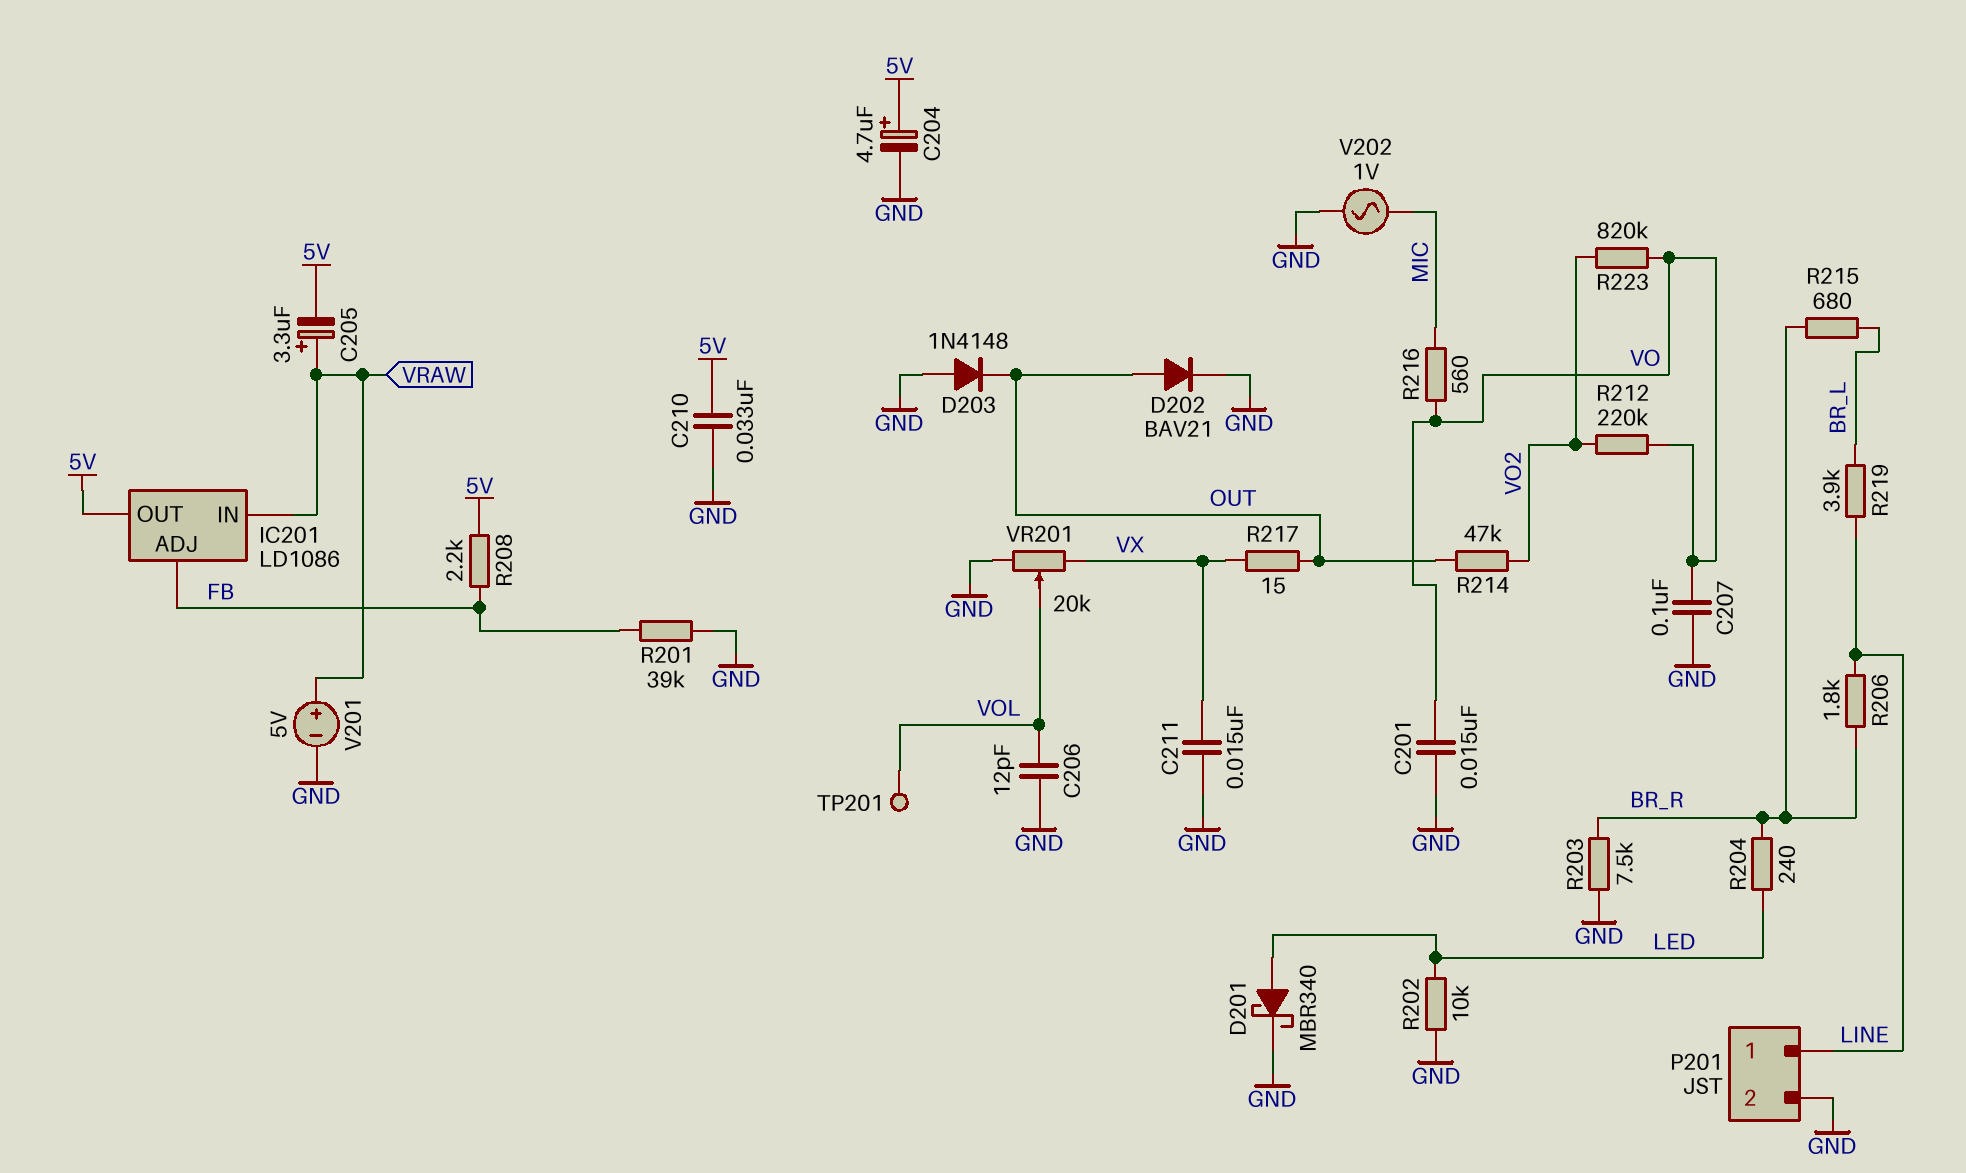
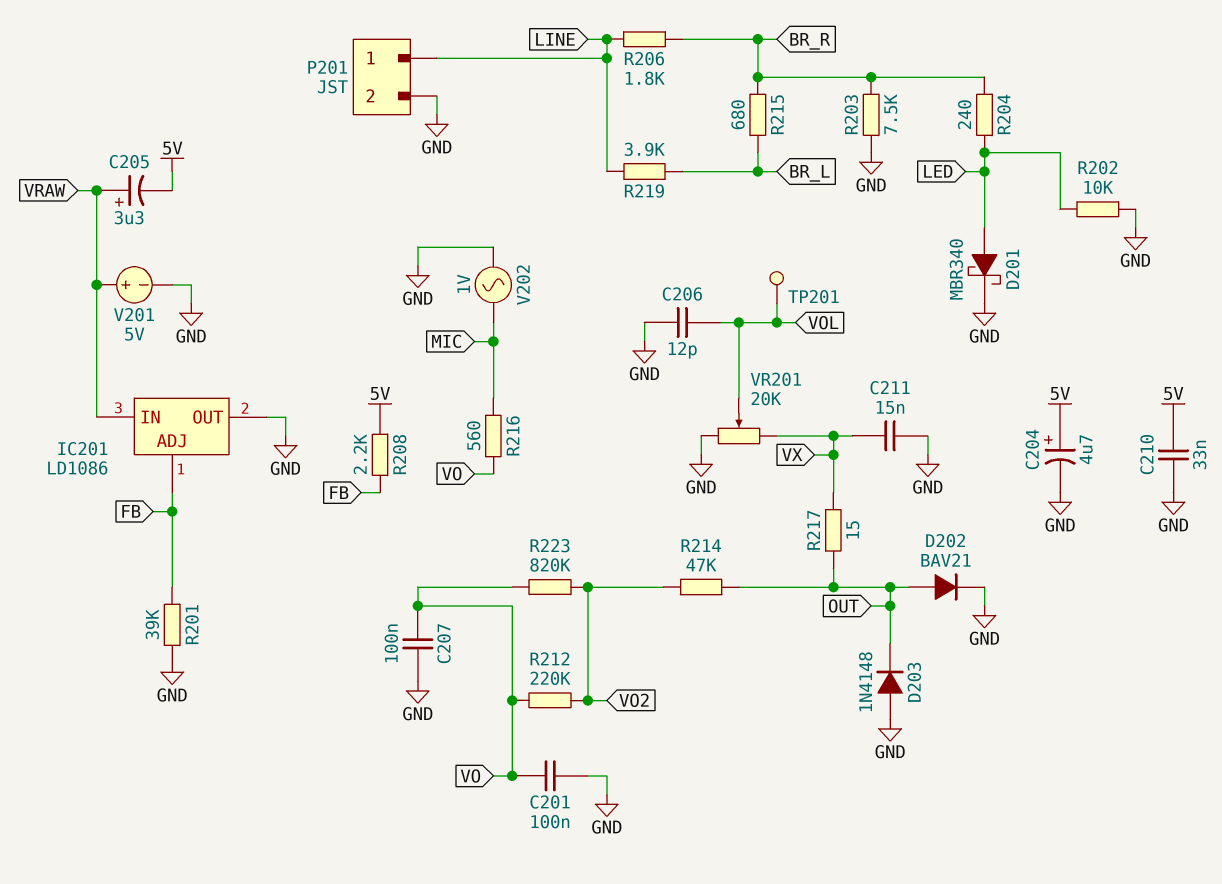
C201: 15nF (GND, VO) -> 100nF (GND, VO)
IC201 pin OUT: 5V -> GND

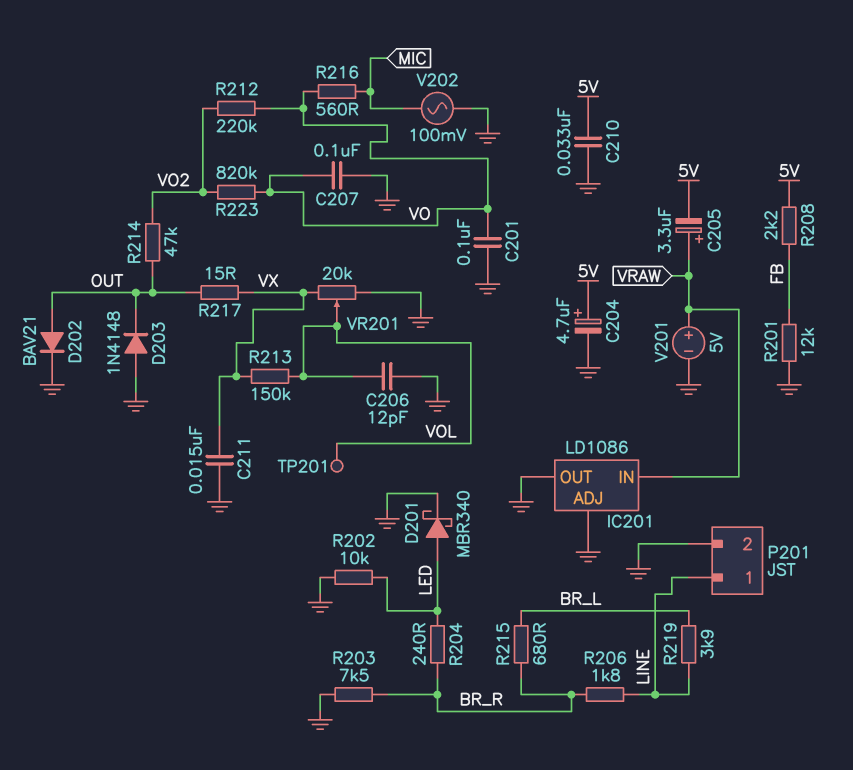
IC201 pin ADJ: FB -> GND
R201: 39k (FB, GND) -> 12k (FB, GND)
R213: none -> 150k (VOL, VX)
V202: AC 1V (GND, MIC) -> AC 100mV (GND, MIC)

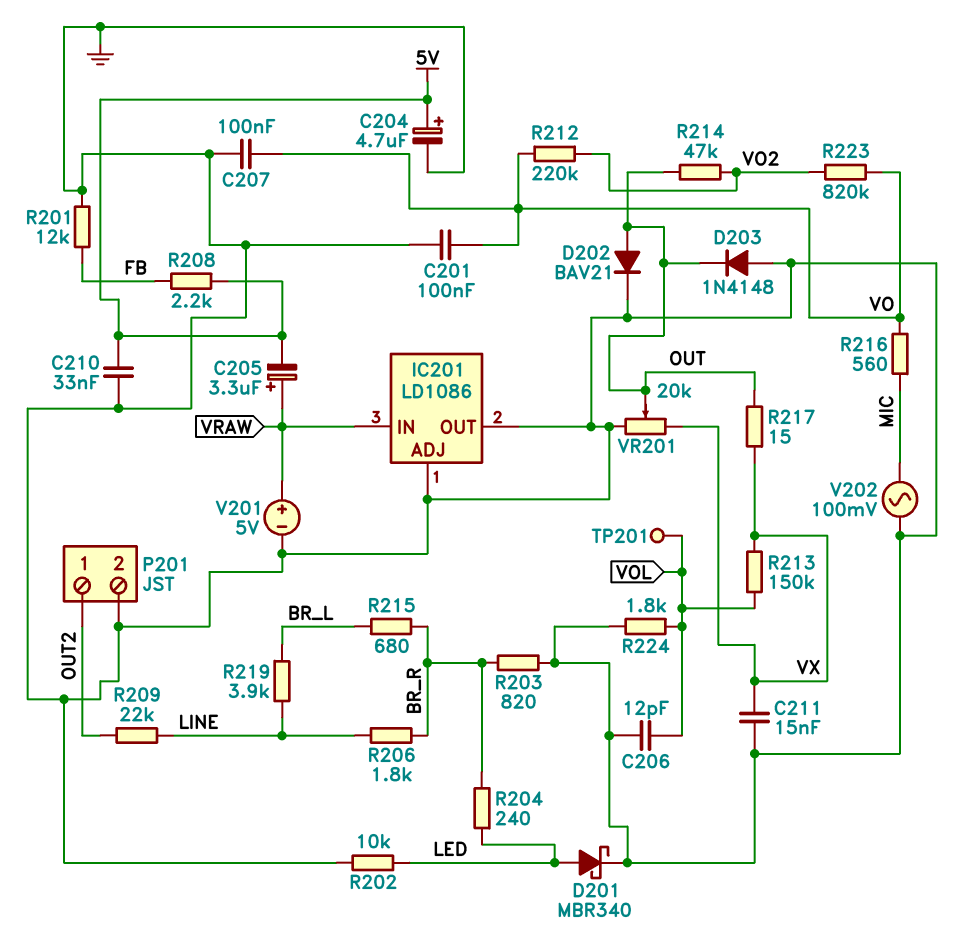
P201 pin 1: LINE -> OUT2
R203: 7.5k (BR_R, GND) -> 820 (BR_R, GND)
R209: none -> 22k (LINE, OUT2)
R224: none -> 1.8k (GND, VOL)
VR201: 20k (GND, VX, wiper VOL) -> 20k (GND, VX, wiper OUT)

